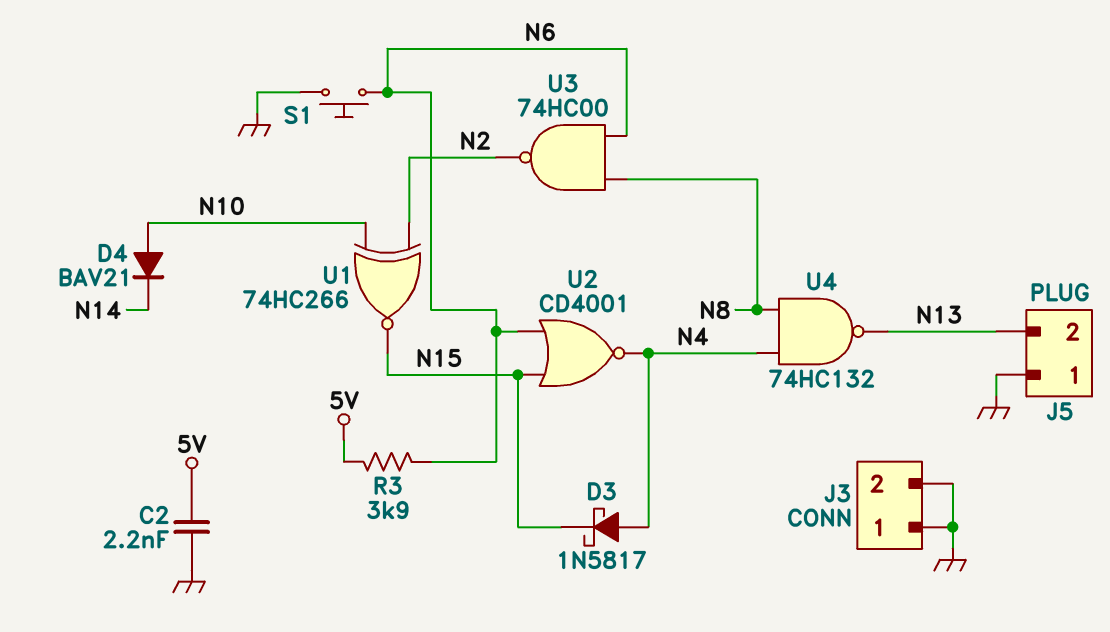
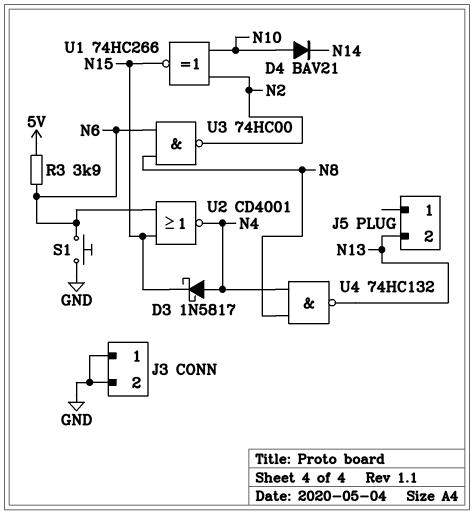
C2: 2.2nF (5V, GND) -> none
J5 pin 1: GND -> none

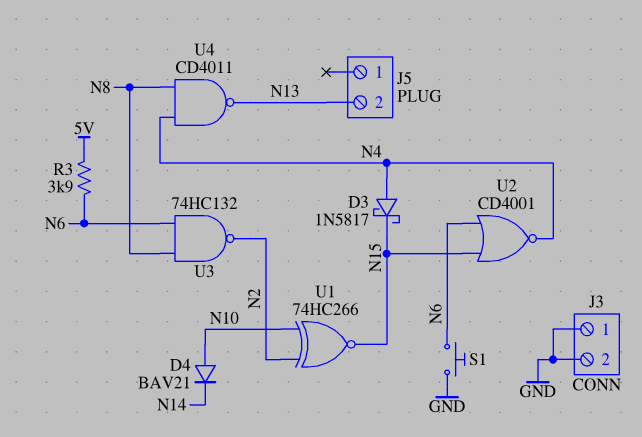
U3: NAND 74HC00 (in N6, in N8, out N2) -> NAND 74HC132 (in N6, in N8, out N2)
U4: NAND 74HC132 (in N4, in N8, out N13) -> NAND CD4011 (in N4, in N8, out N13)

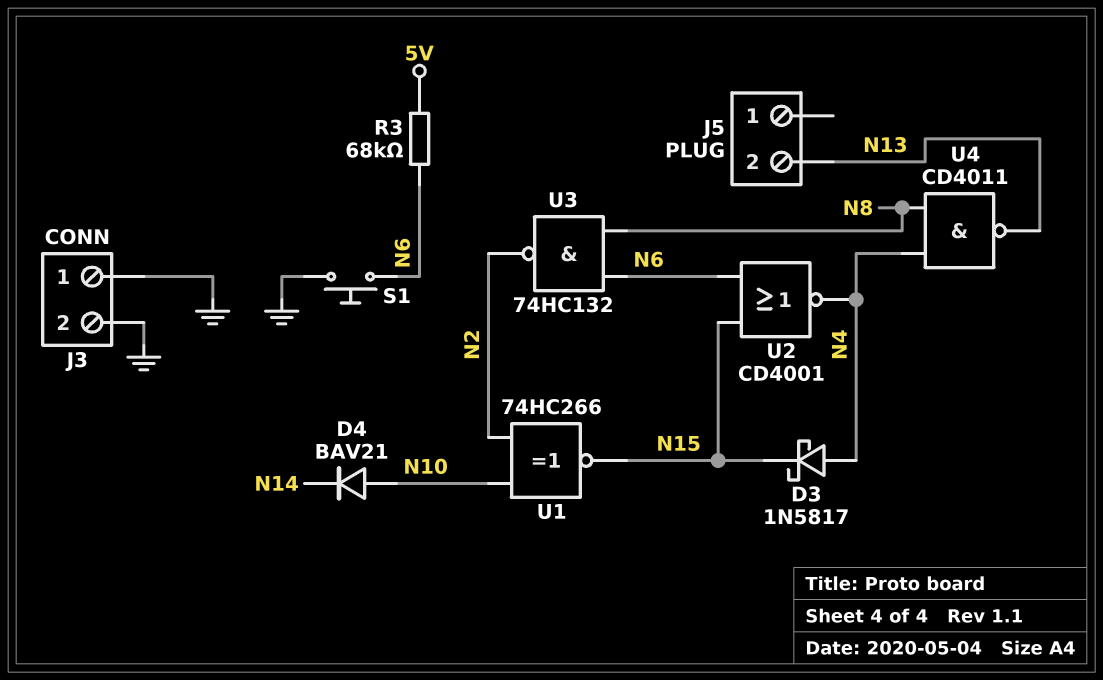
R3: 3.9k (5V, N6) -> 68k (5V, N6)

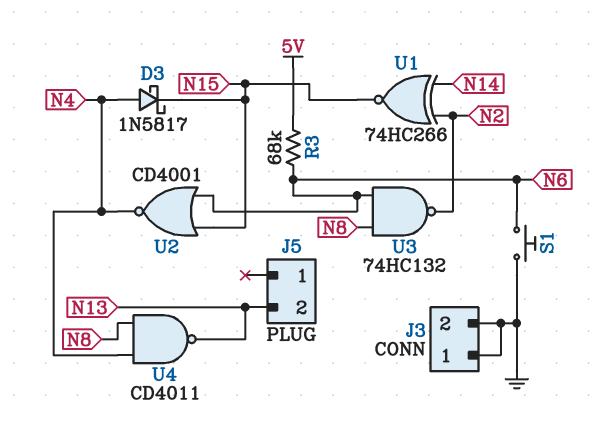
D4: diode BAV21 (A N10, K N14) -> none
U1: XNOR 74HC266 (in N2, in N10, out N15) -> XNOR 74HC266 (in N2, in N14, out N15)

